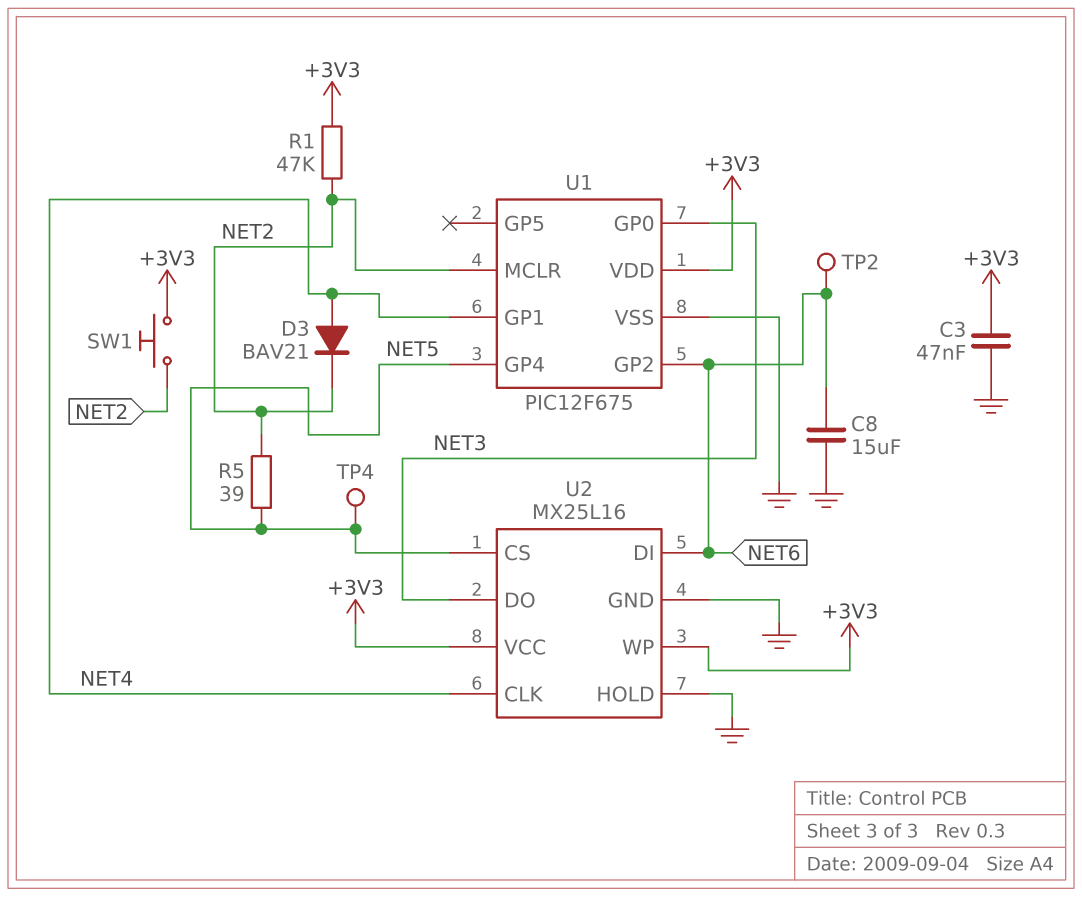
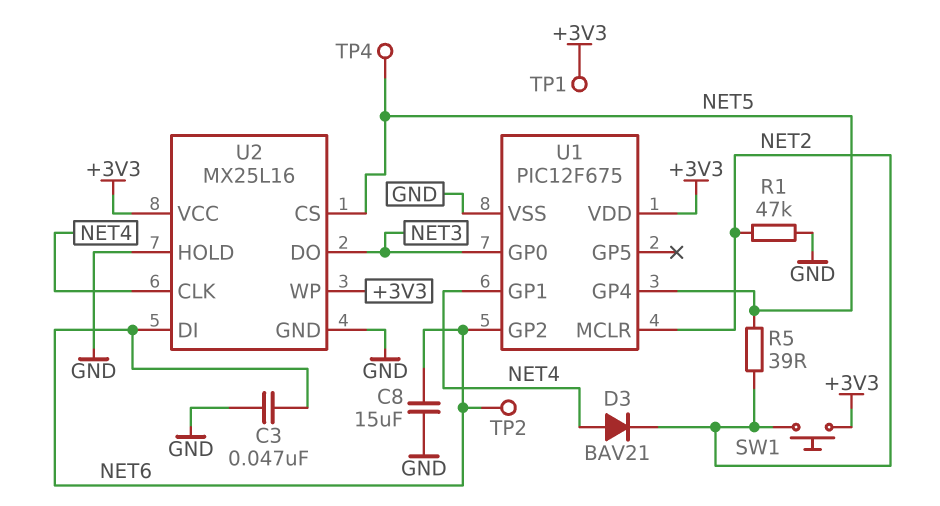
C3: 47nF (+3V3, GND) -> 47nF (GND, NET6)
R1: 47k (+3V3, NET2) -> 47k (GND, NET2)
TP1: none -> test point (+3V3)

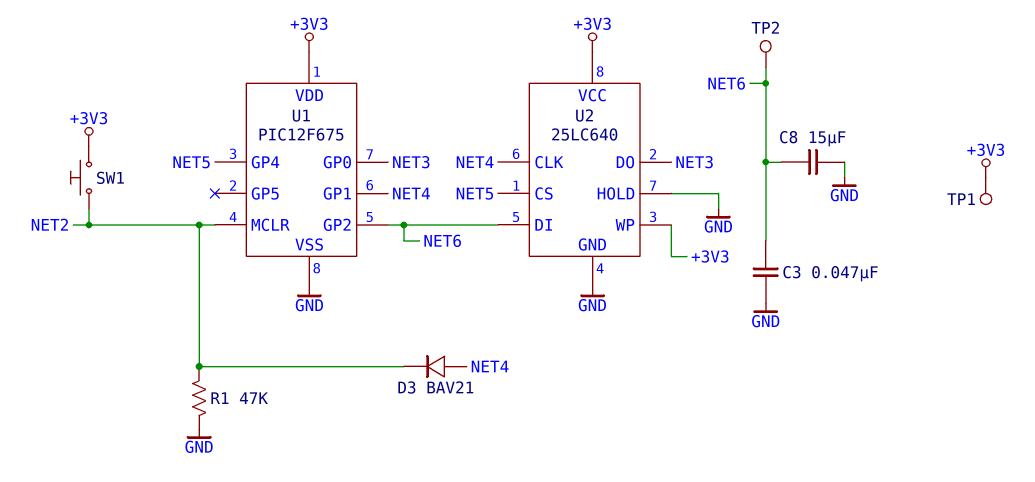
R5: 39 (NET2, NET5) -> none
TP4: test point (NET5) -> none
U2: MX25L16 -> 25LC640

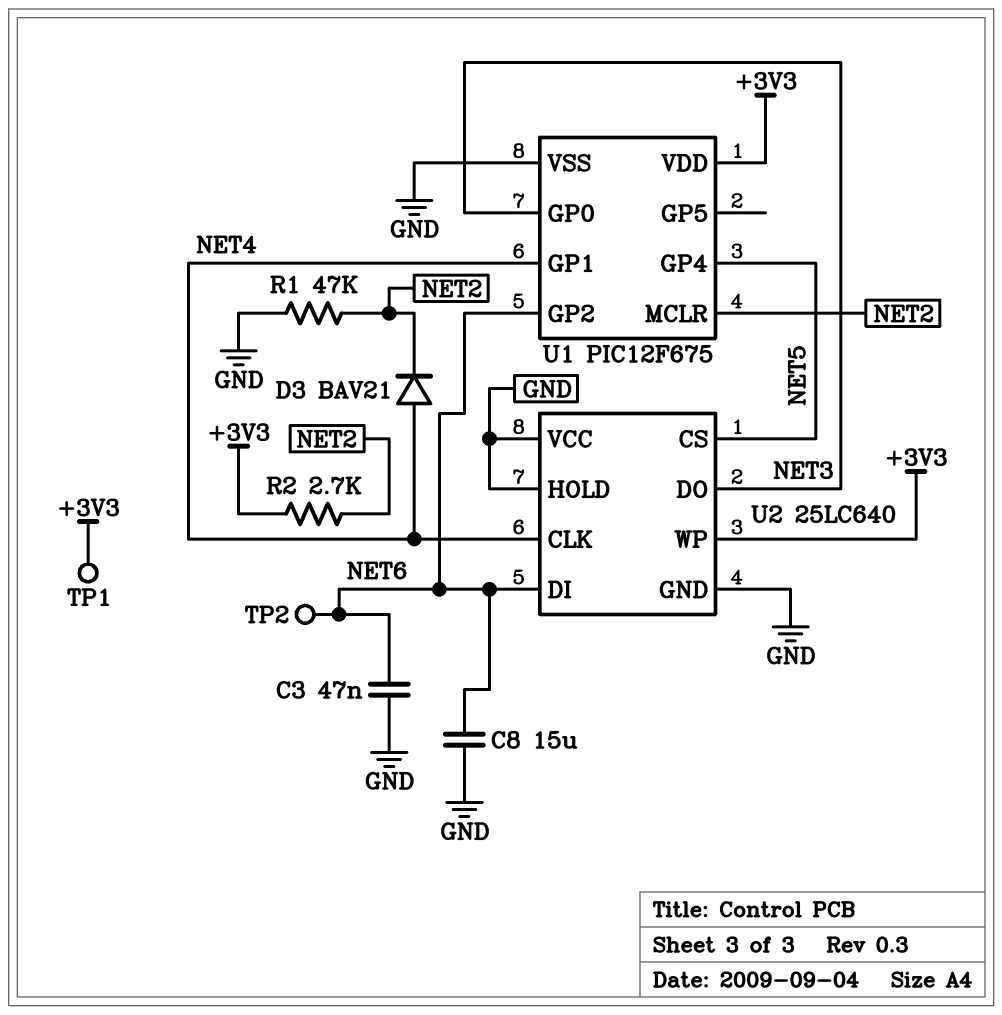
R2: none -> 2.7k (+3V3, NET2)
SW1: button (+3V3, NET2) -> none
U2 pin VCC: +3V3 -> GND

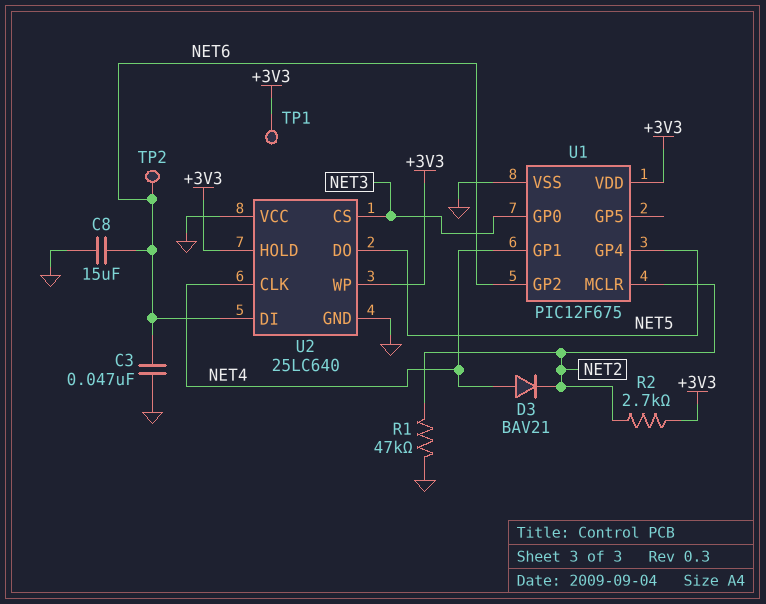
U2 pin CS: NET5 -> NET3
U2 pin DO: NET3 -> NET5
U2 pin HOLD: GND -> +3V3

